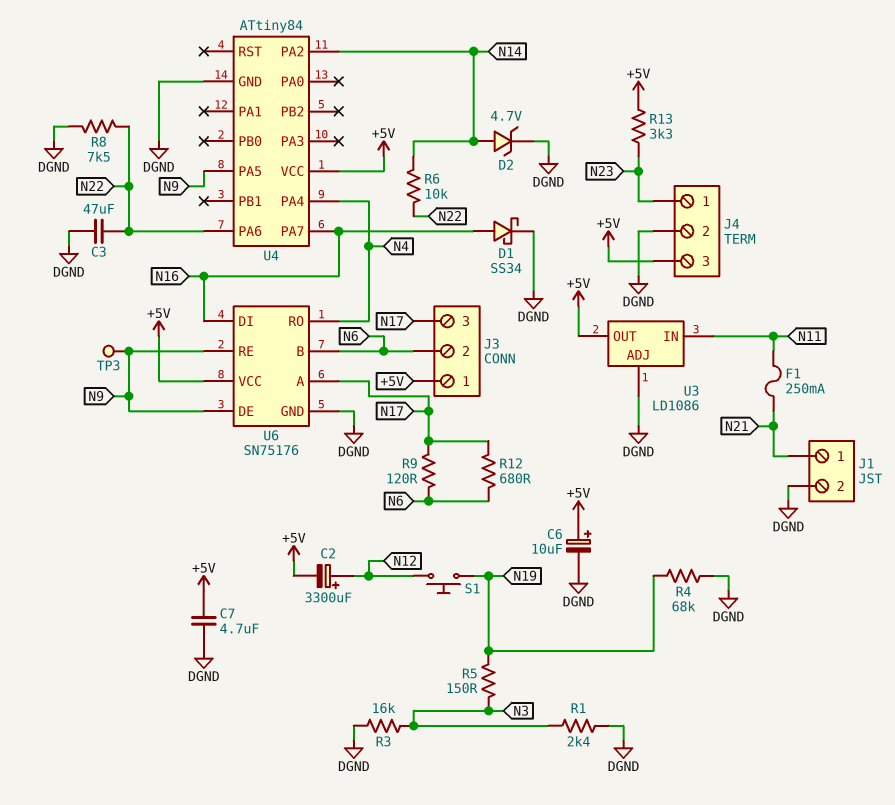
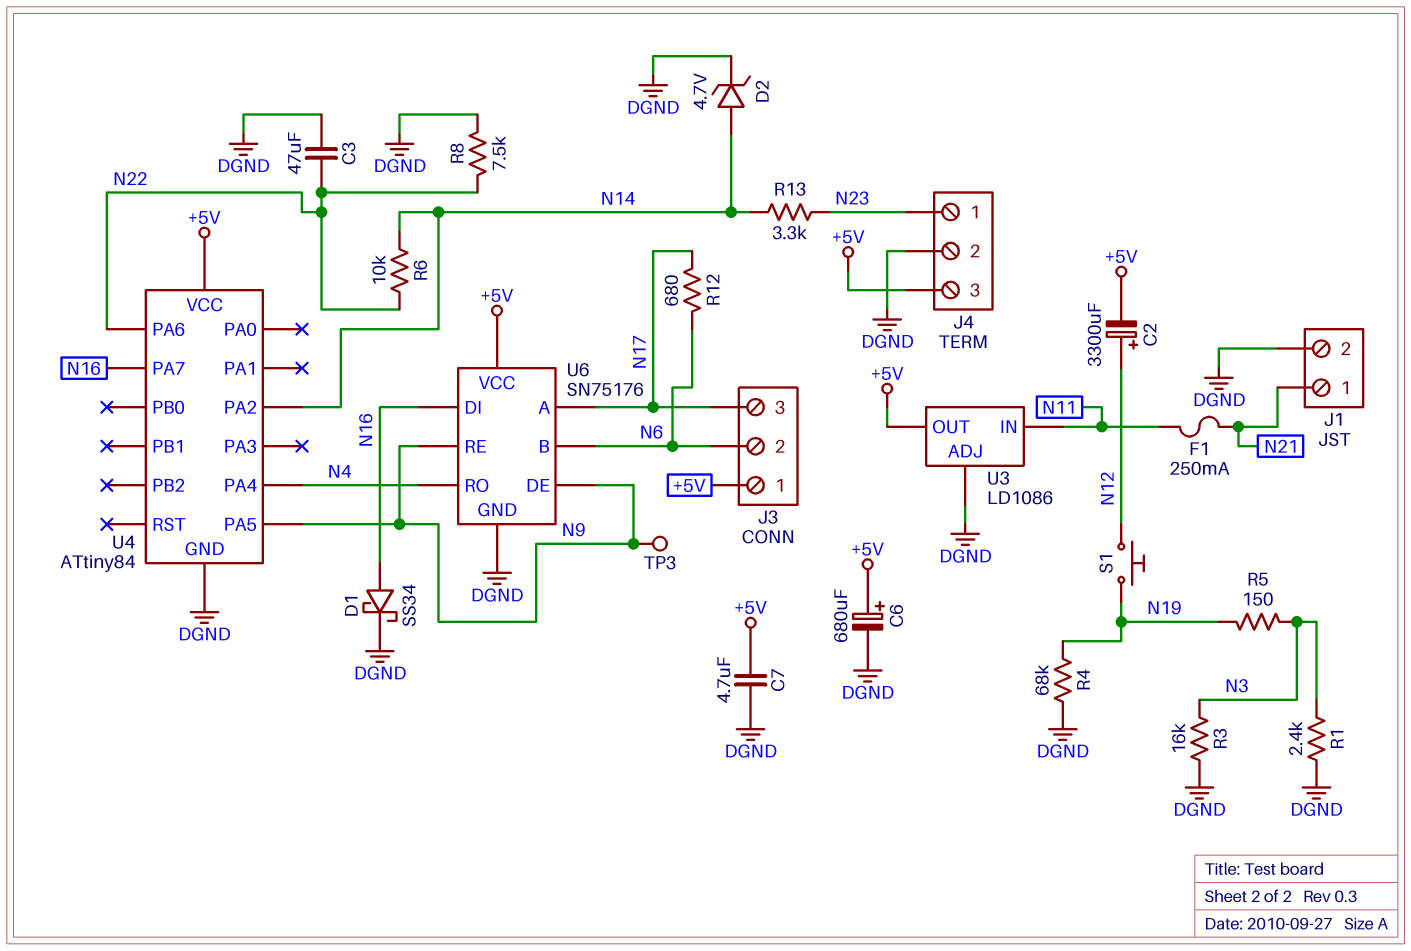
C6: 10uF (plus +5V, minus DGND) -> 680uF (plus +5V, minus DGND)
R9: 120 (N6, N17) -> none
R13: 3.3k (+5V, N23) -> 3.3k (N14, N23)

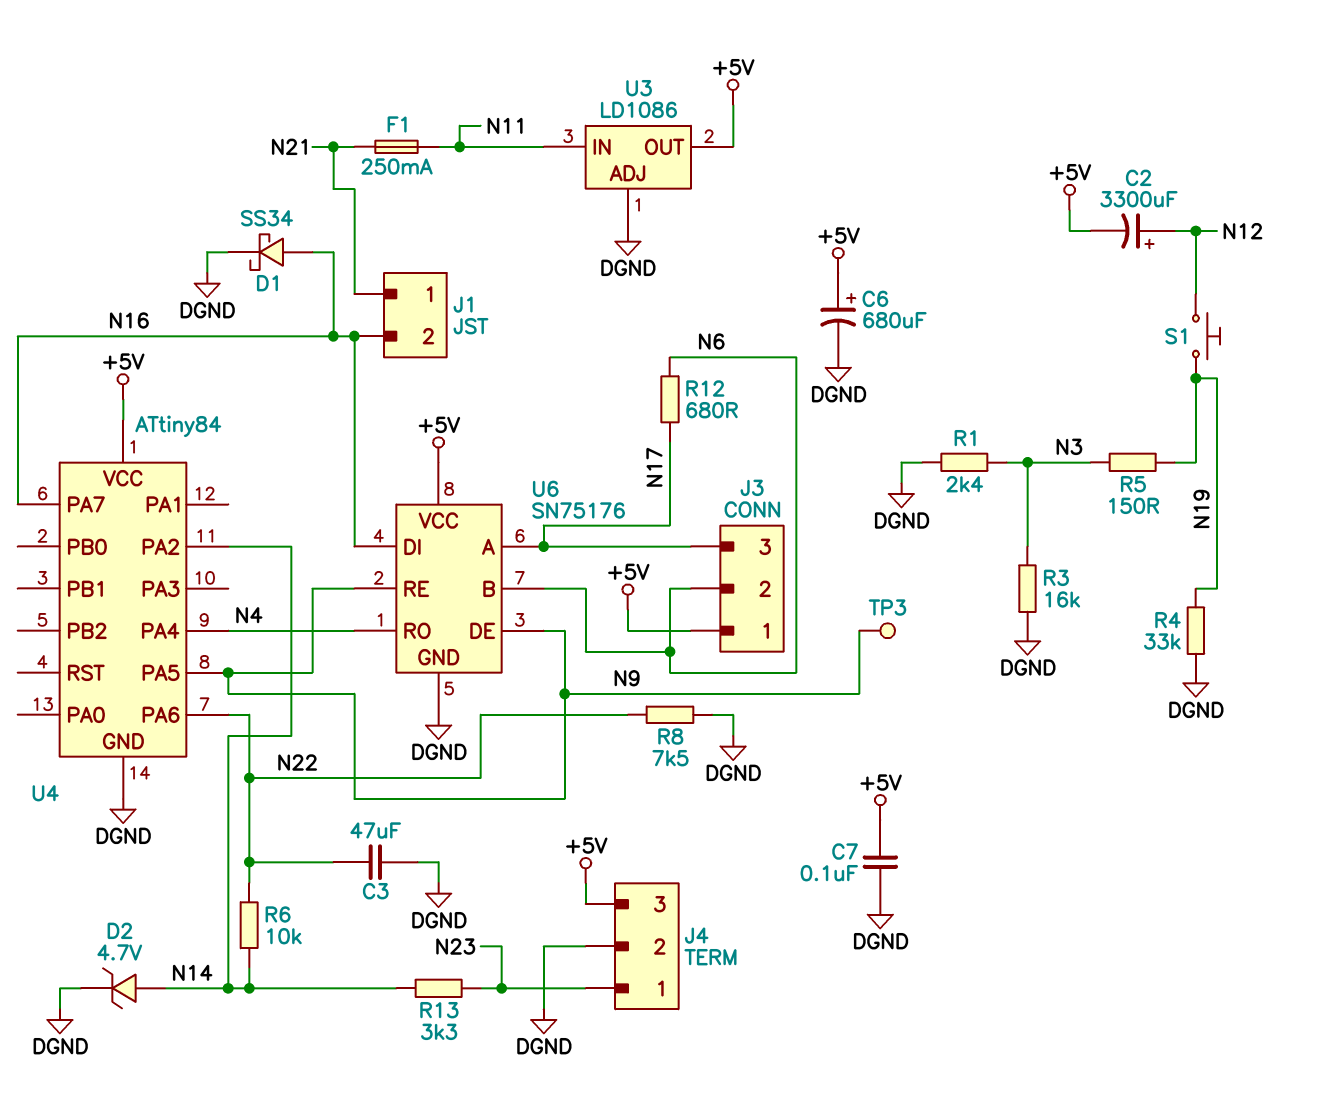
C7: 4.7uF (+5V, DGND) -> 100nF (+5V, DGND)
J1 pin 2: DGND -> N16
R4: 68k (DGND, N19) -> 33k (DGND, N19)

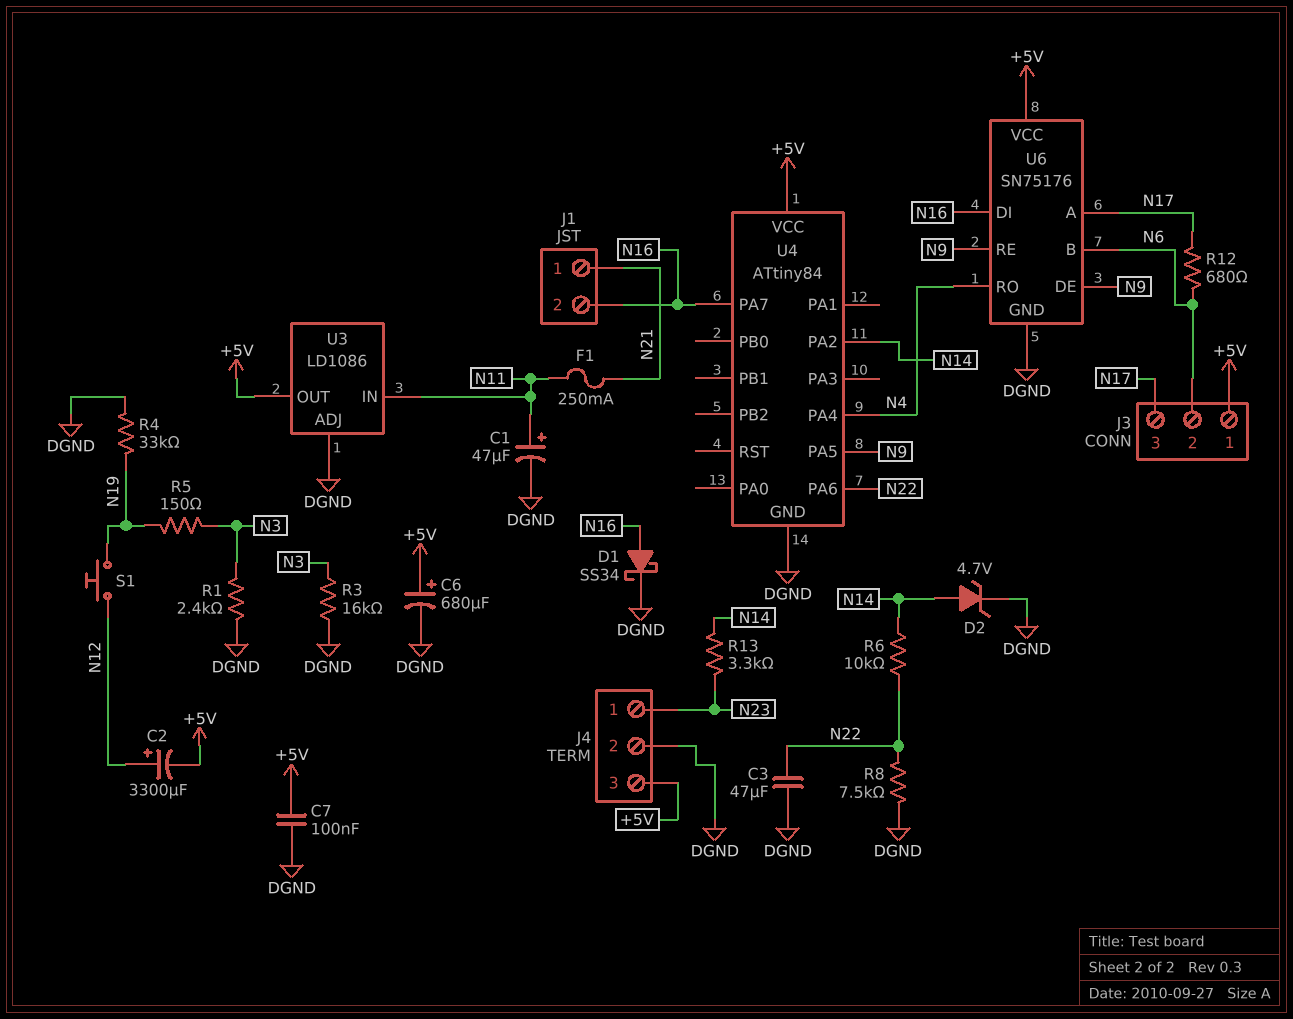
C1: none -> 47uF (plus N11, minus DGND)
TP3: test point (N9) -> none

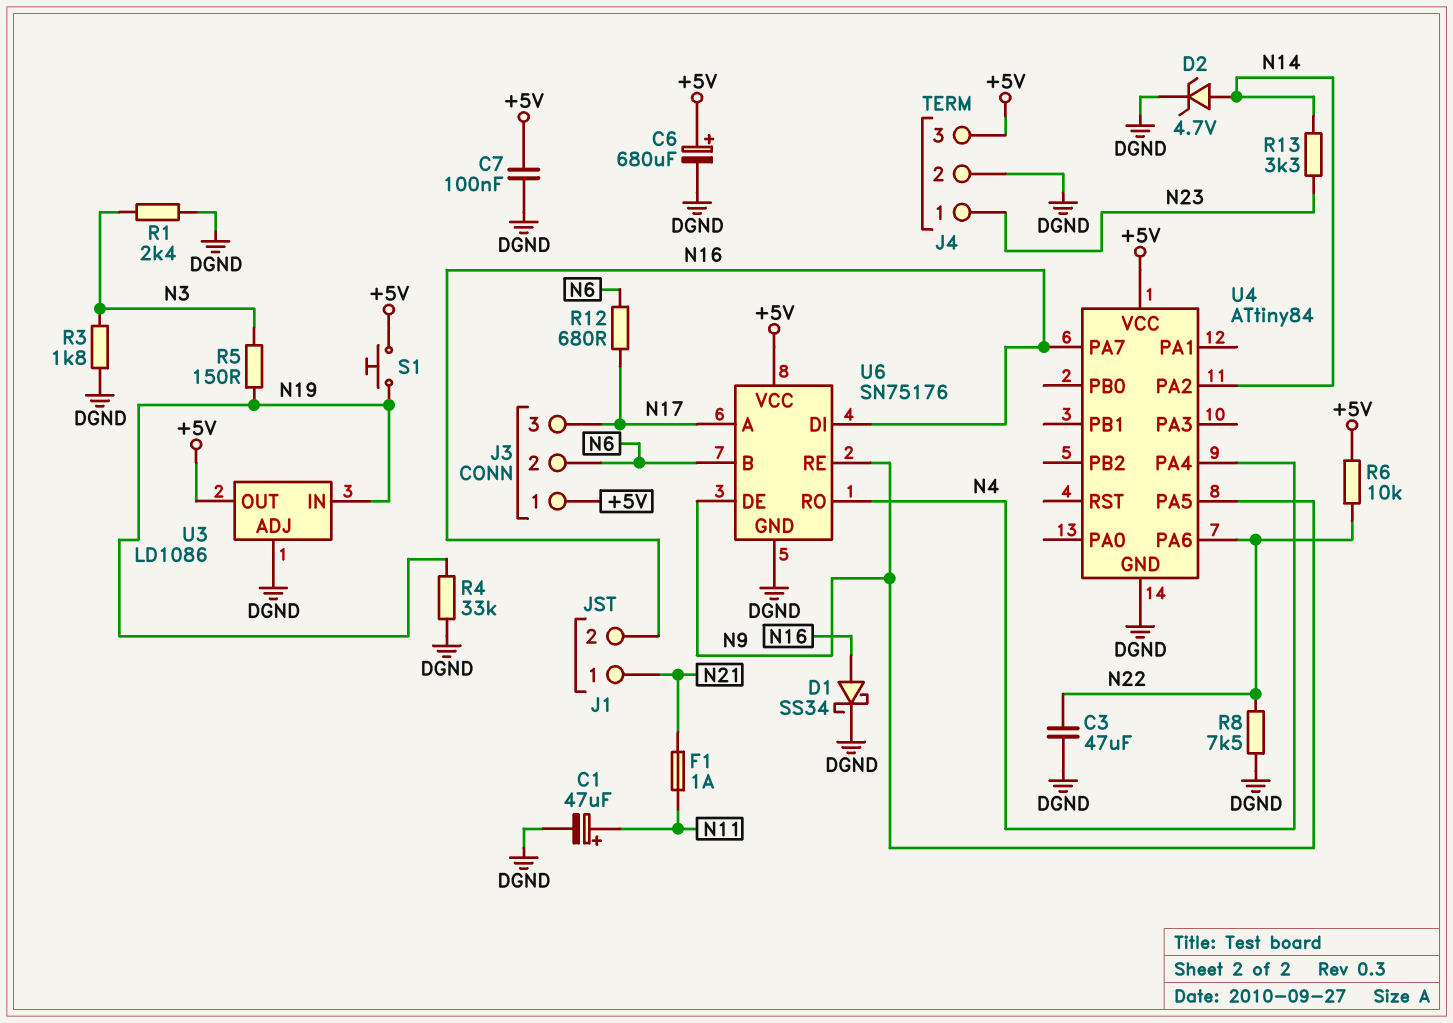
C2: 3300uF (plus N12, minus +5V) -> none
F1: 250mA (N11, N21) -> 1A (N11, N21)
R3: 16k (DGND, N3) -> 1.8k (DGND, N3)
R6: 10k (N14, N22) -> 10k (+5V, N22)
S1: button (N12, N19) -> button (+5V, N19)
U3 pin IN: N11 -> N19

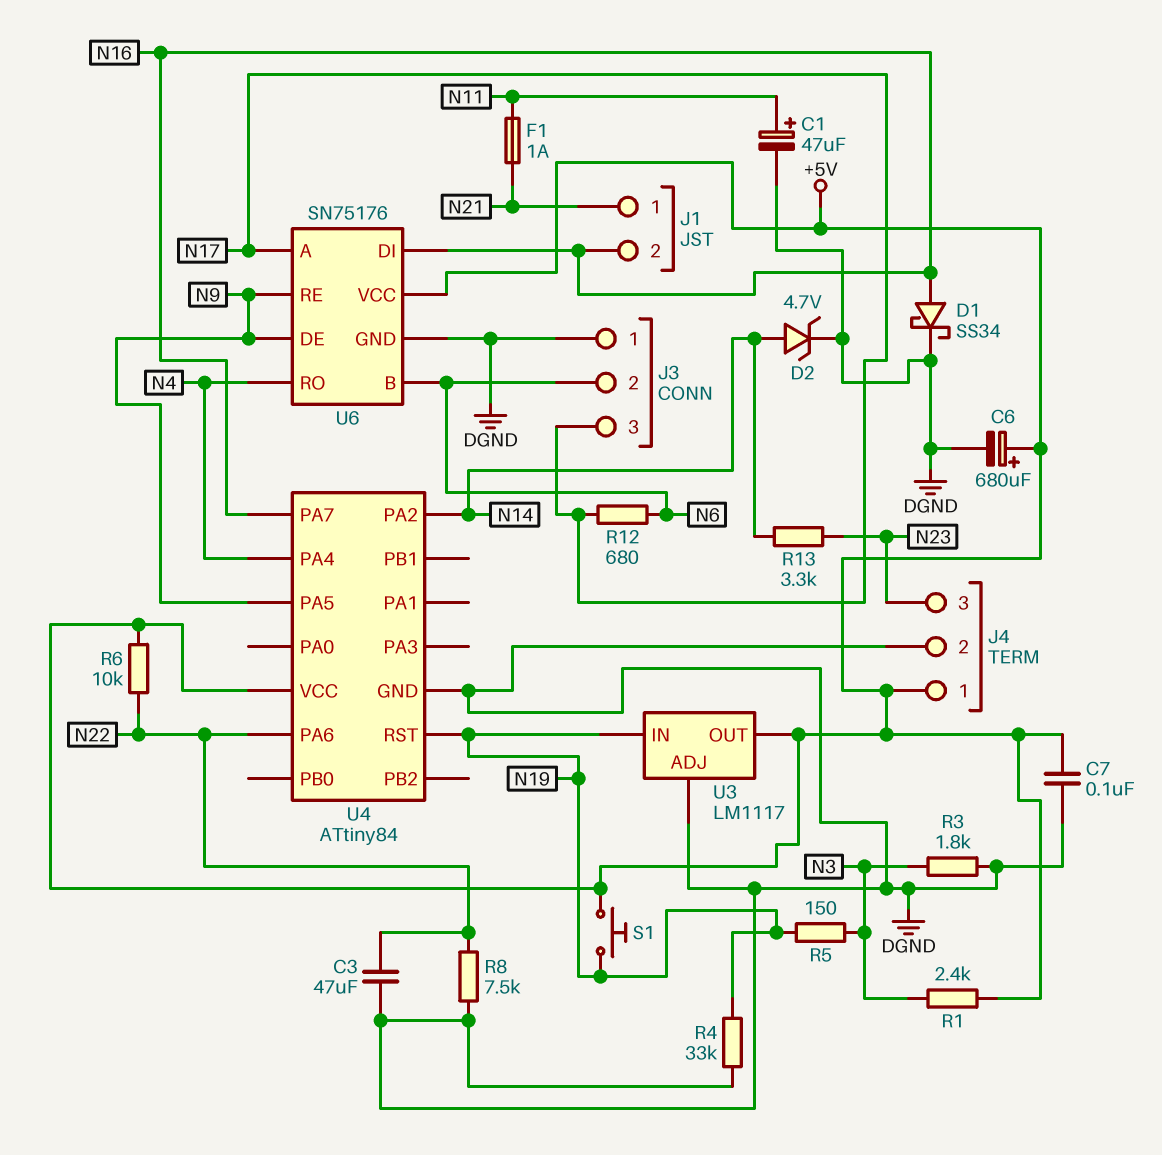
J3 pin 1: +5V -> DGND
J4 pin 1: N23 -> +5V
J4 pin 3: +5V -> N23
R1: 2.4k (DGND, N3) -> 2.4k (+5V, N3)
U3: LD1086 -> LM1117
U4 pin RST: none -> N19

